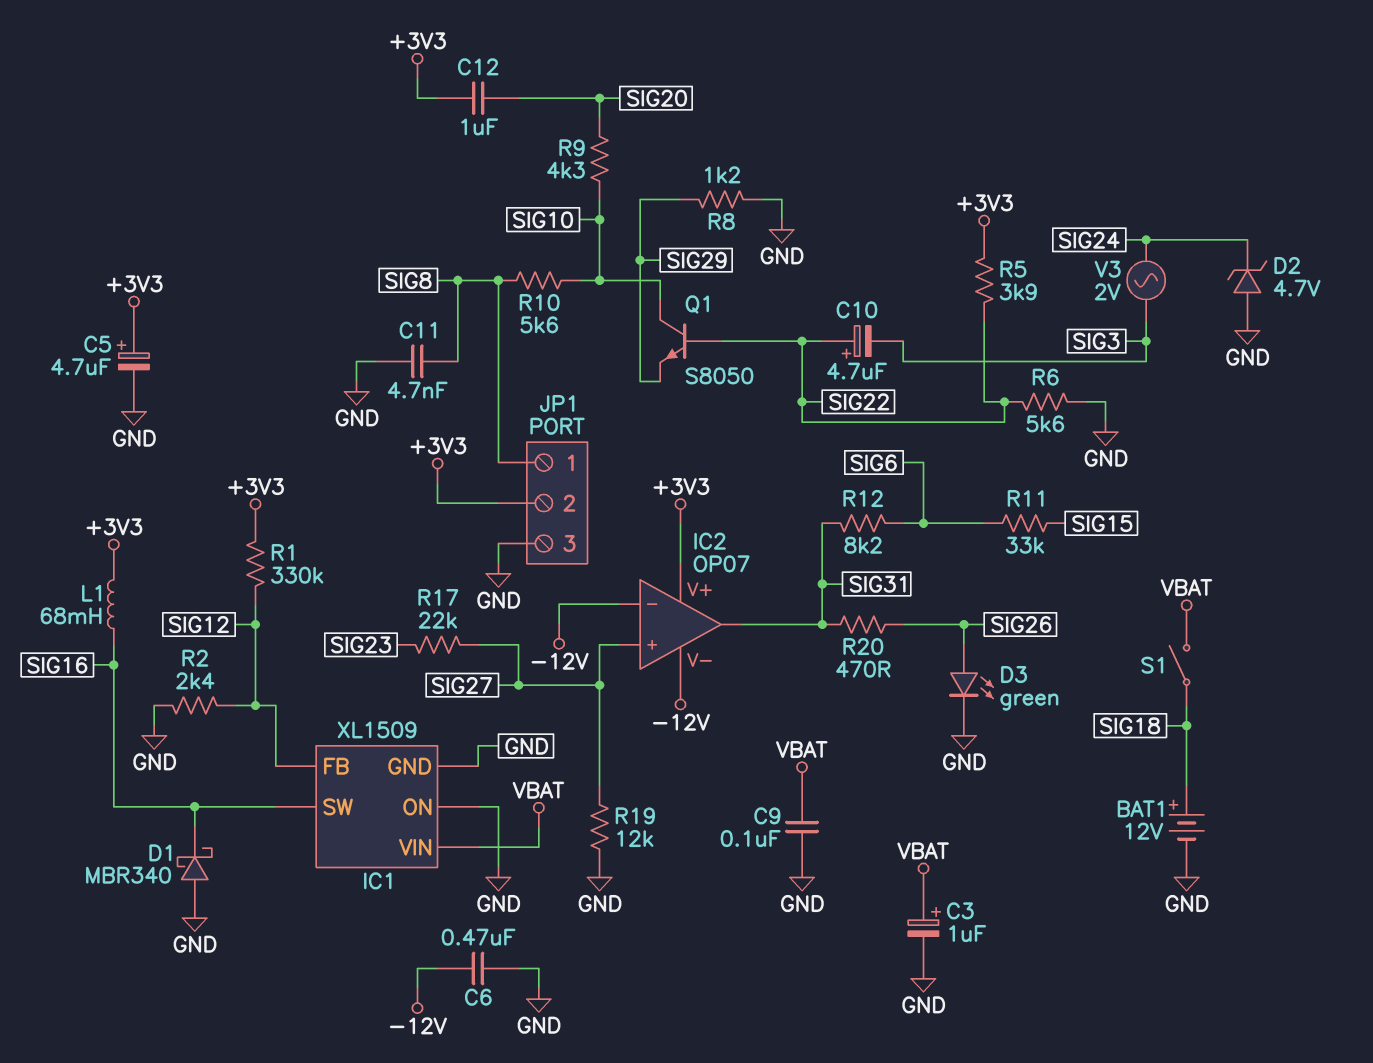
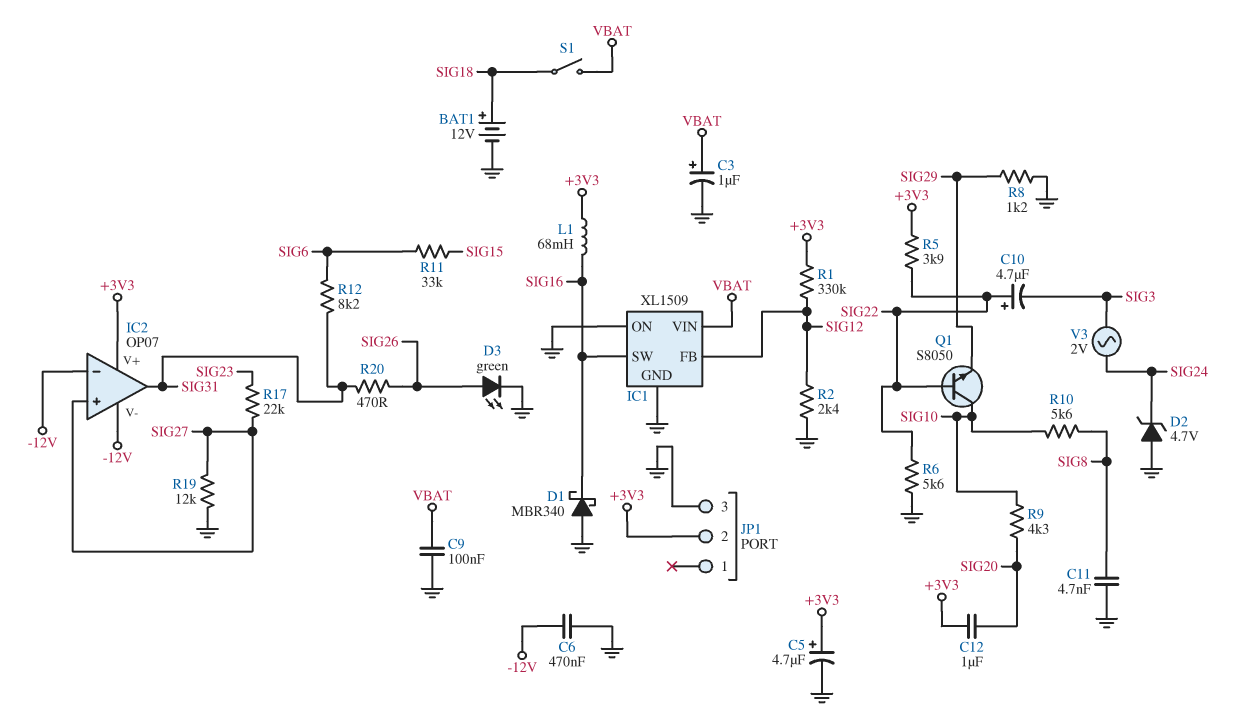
JP1 pin 1: SIG8 -> none

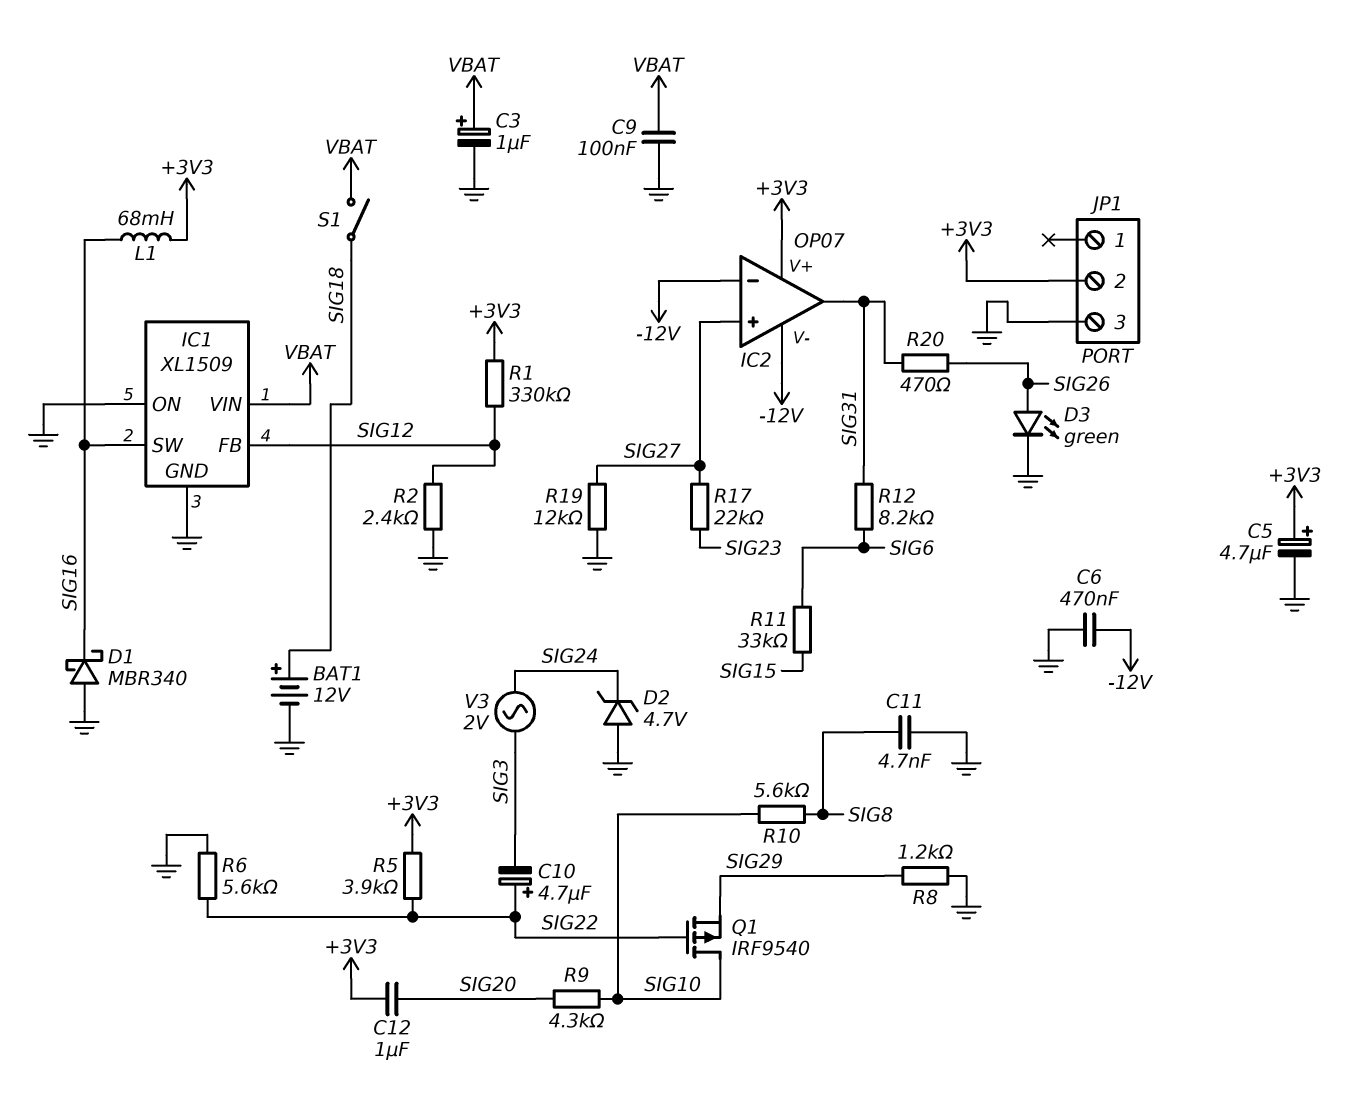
Q1: NPN S8050 (B SIG22, C SIG10, E SIG29) -> PMOS IRF9540 (G SIG22, D SIG10, S SIG29)

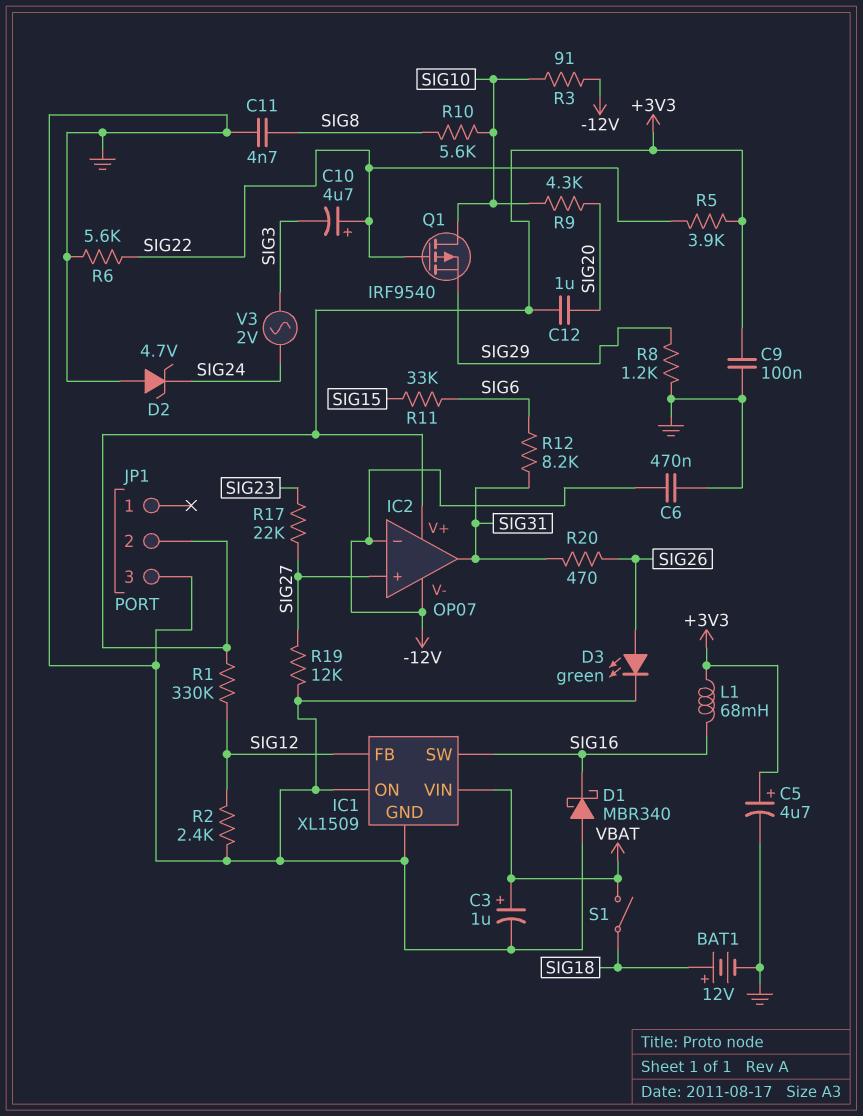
C9: 100nF (GND, VBAT) -> 100nF (+3V3, GND)
R3: none -> 91 (-12V, SIG10)

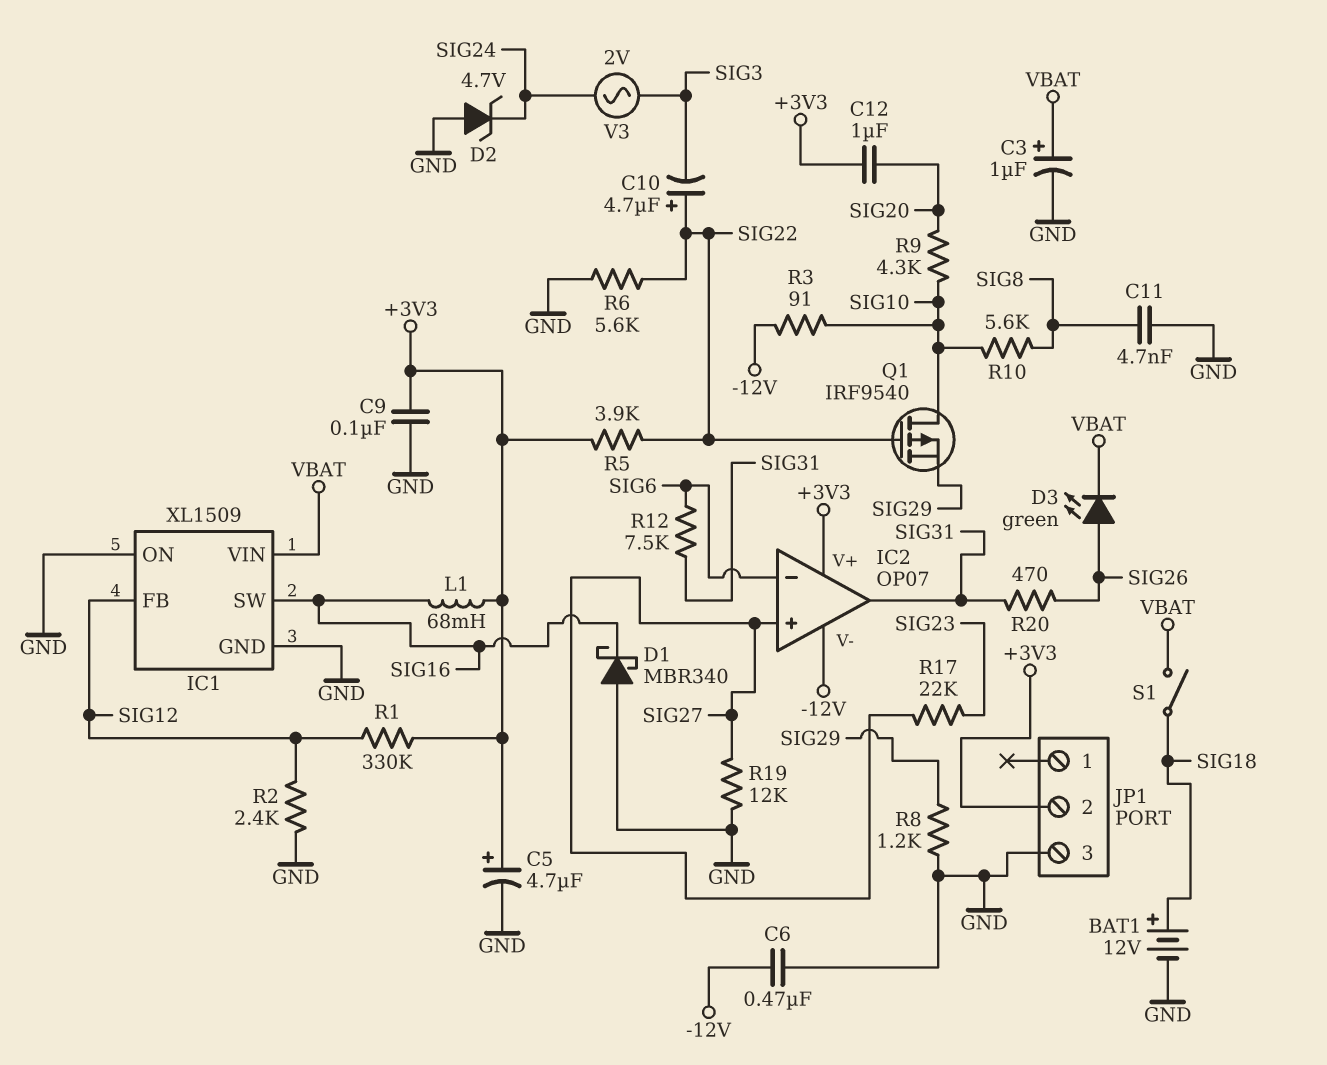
D3: LED green (A SIG26, K GND) -> LED green (A SIG26, K VBAT)
IC2 pin in-: -12V -> SIG6
R11: 33k (SIG6, SIG15) -> none
R12: 8.2k (SIG6, SIG31) -> 7.5k (SIG6, SIG31)

